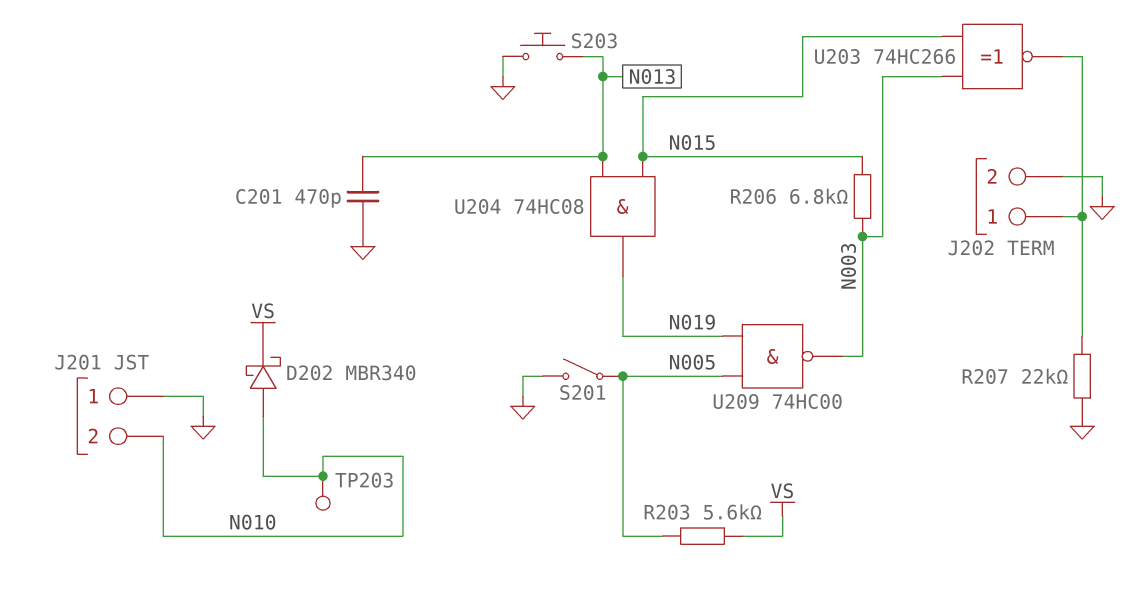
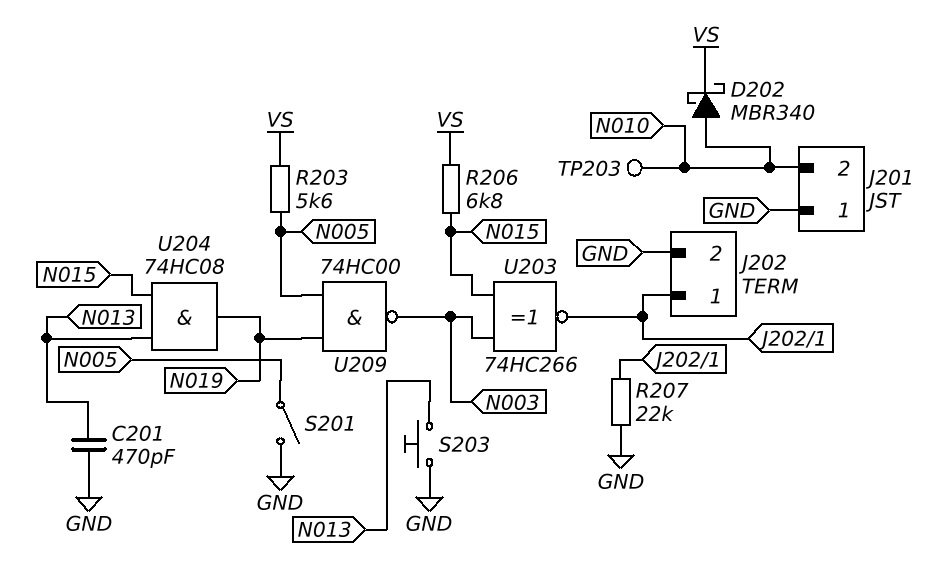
R206: 6.8k (N003, N015) -> 6.8k (N015, VS)

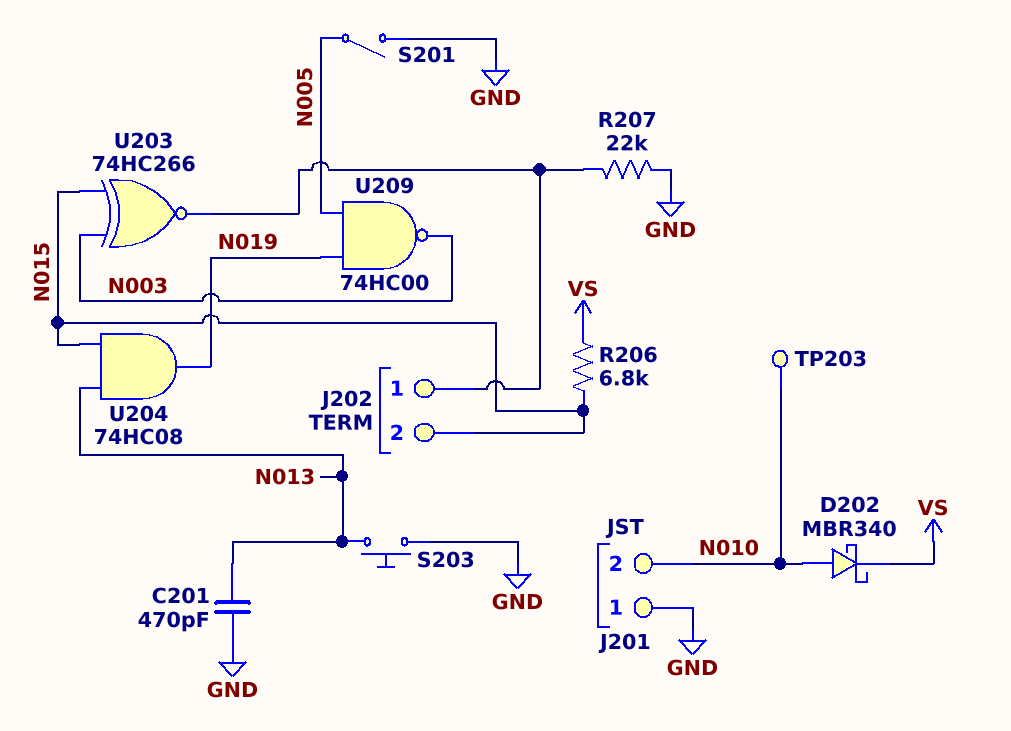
J202 pin 2: GND -> N015
R203: 5.6k (N005, VS) -> none

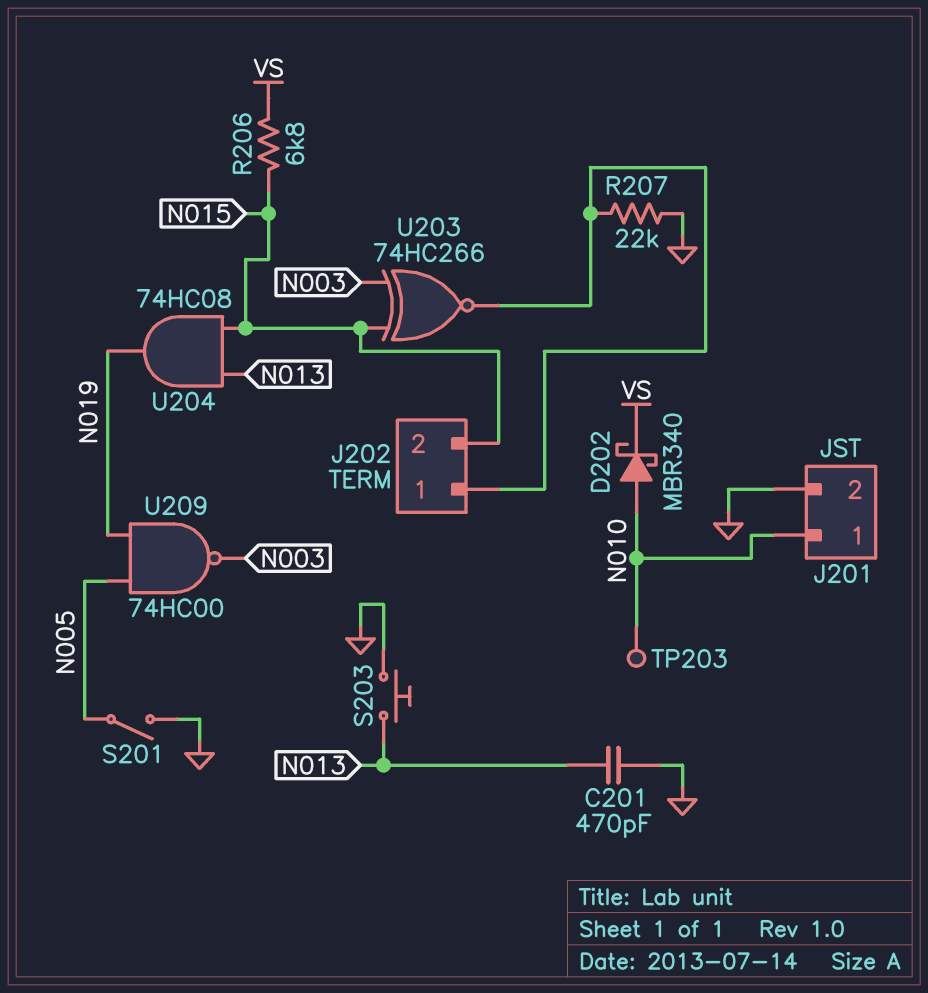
J201 pin 1: GND -> N010
J201 pin 2: N010 -> GND

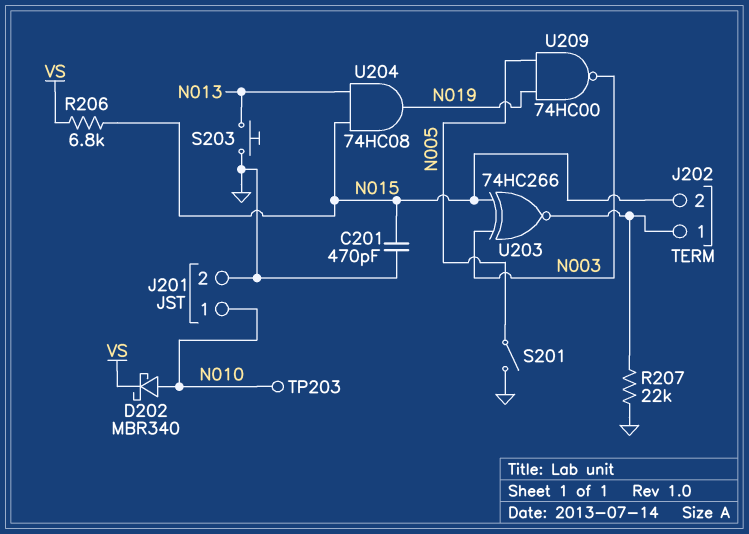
C201: 470pF (GND, N013) -> 470pF (GND, N015)

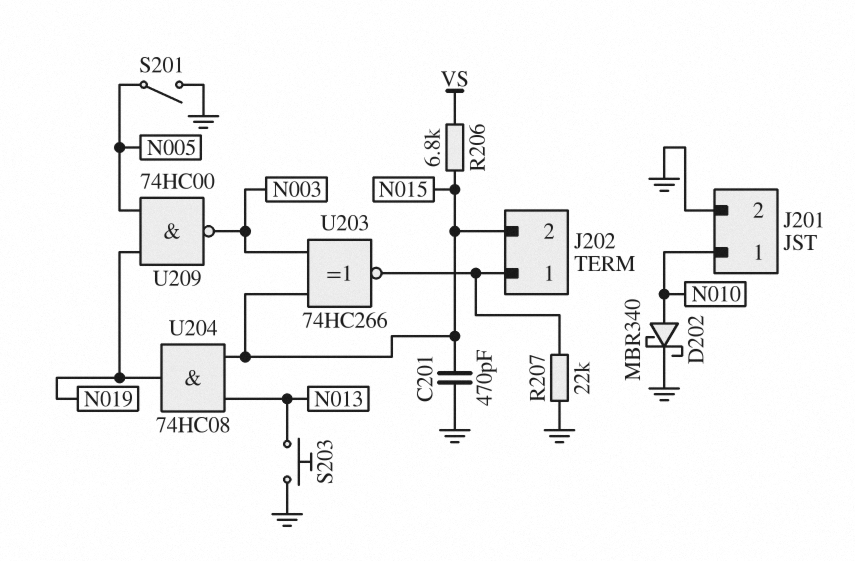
D202: schottky MBR340 (A N010, K VS) -> schottky MBR340 (A N010, K GND)
TP203: test point (N010) -> none

